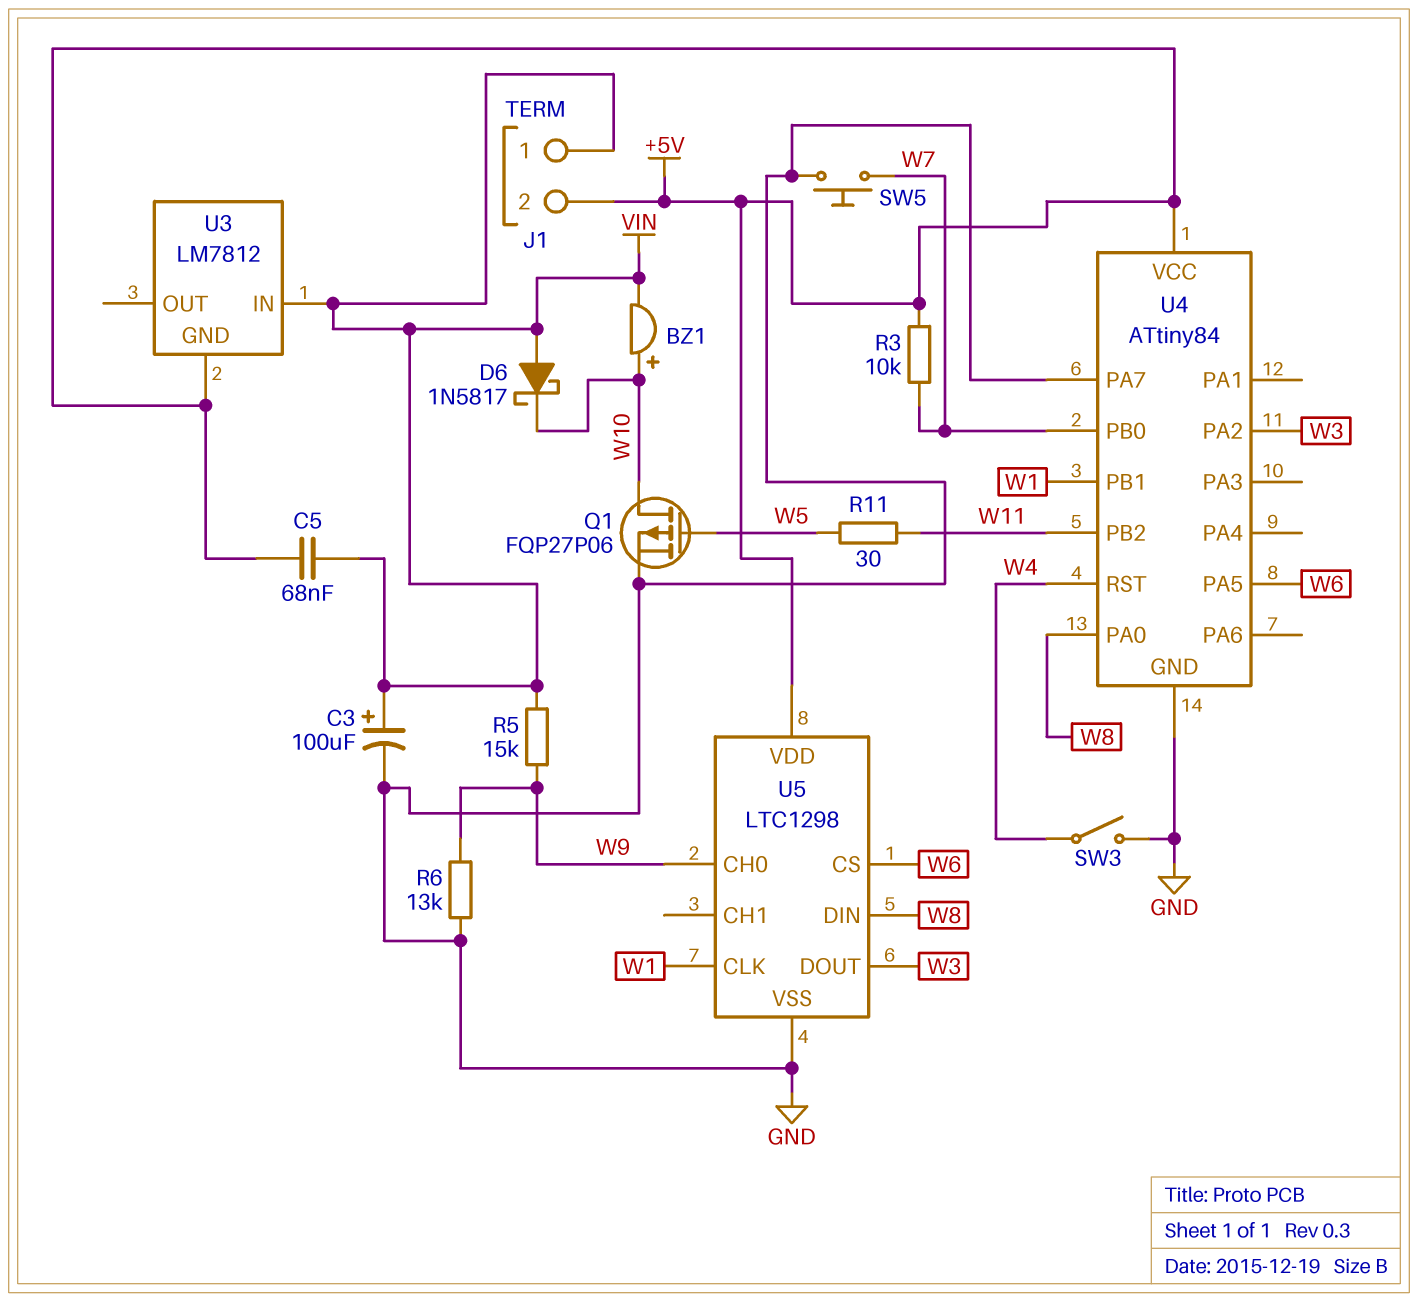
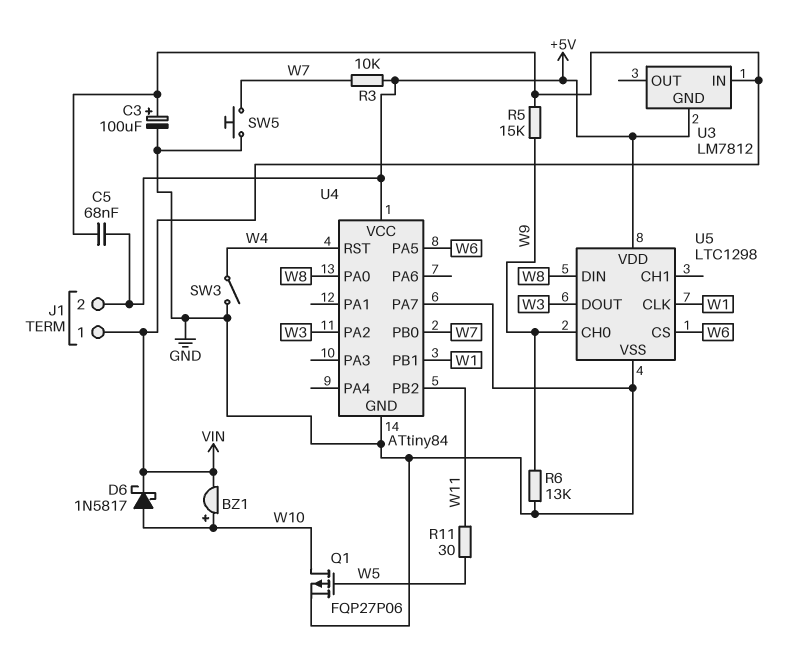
D6: schottky 1N5817 (A VIN, K W10) -> schottky 1N5817 (A W10, K VIN)

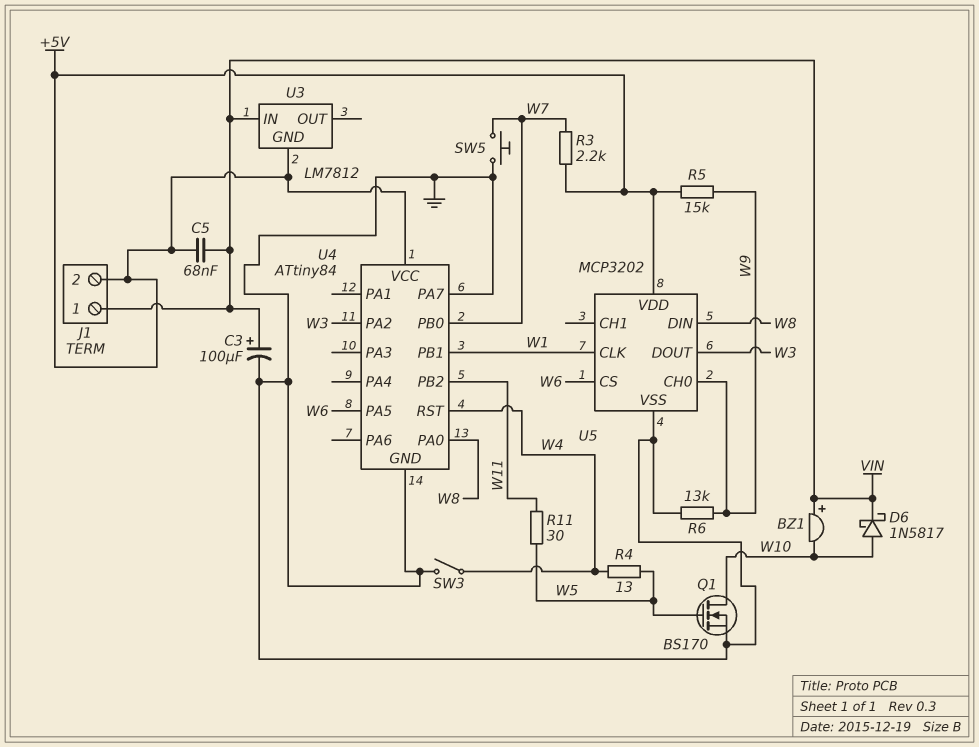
BZ1: buzzer (plus W10, minus VIN) -> buzzer (plus VIN, minus W10)
Q1: PMOS FQP27P06 (G W5, D W10, S GND) -> NMOS BS170 (G W5, D W10, S GND)
R3: 10k (+5V, W7) -> 2.2k (+5V, W7)
R4: none -> 13 (W4, W5)
R5: 15k (VIN, W9) -> 15k (+5V, W9)
U5: LTC1298 -> MCP3202

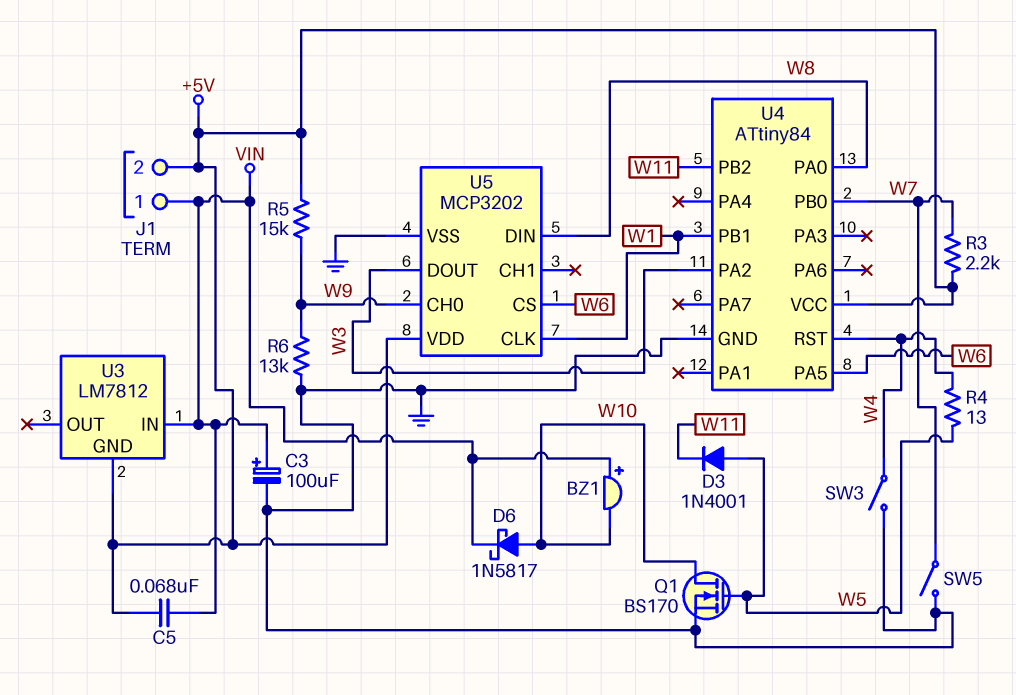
D3: none -> diode 1N4001 (A W5, K W11)
R11: 30 (W5, W11) -> none
SW5: button (GND, W7) -> switch (GND, W7)
U4 pin PA7: GND -> none

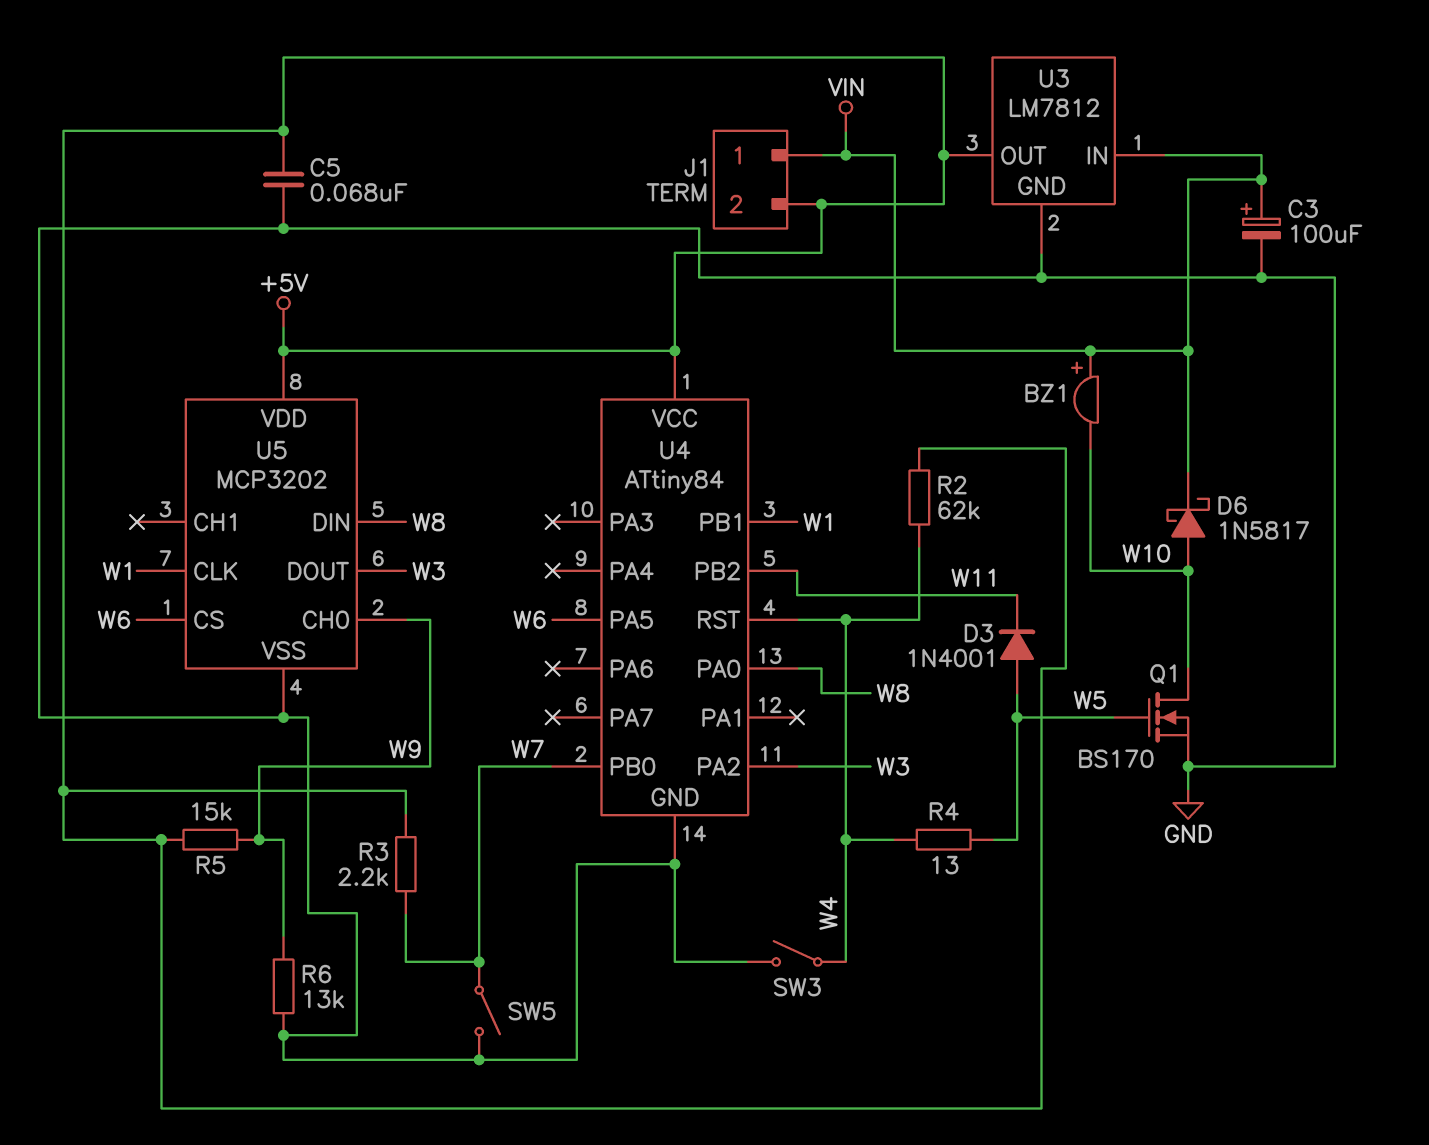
C5: 68nF (+5V, VIN) -> 68nF (+5V, GND)
R2: none -> 62k (+5V, W4)
U3 pin GND: +5V -> GND
U3 pin OUT: none -> +5V

